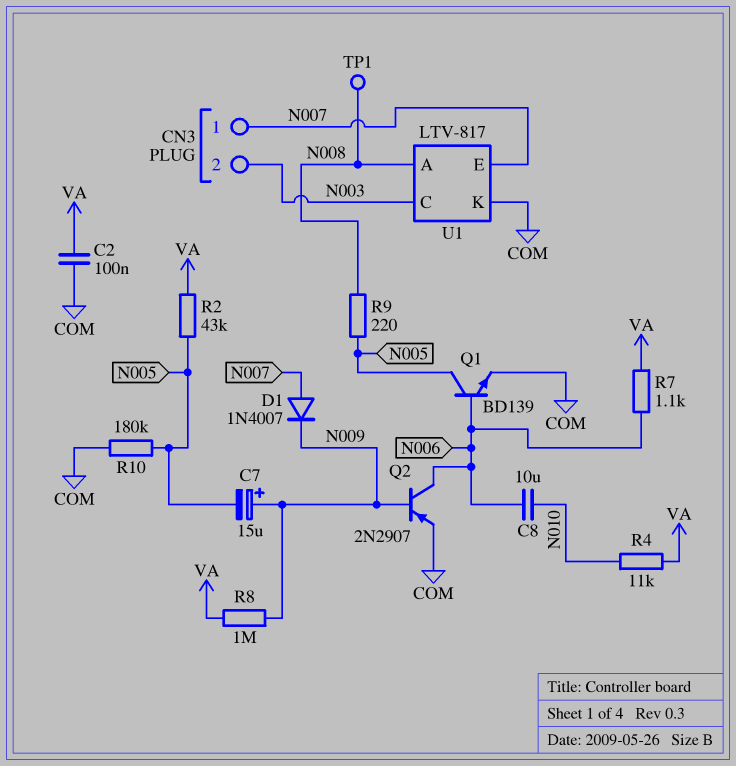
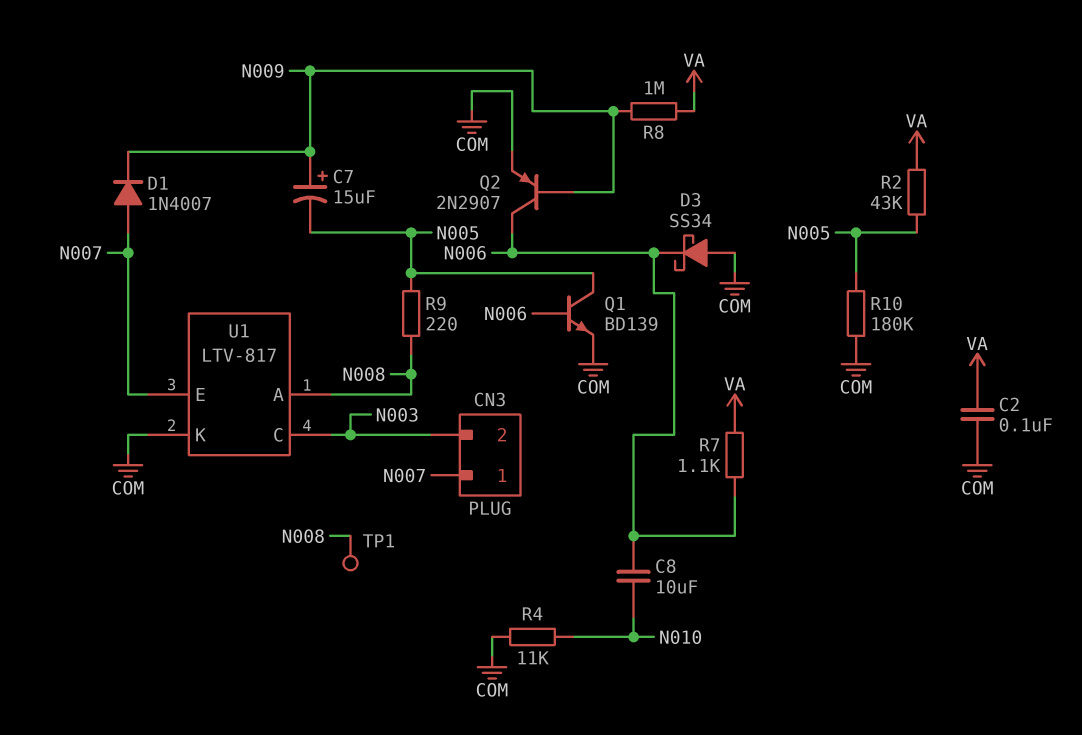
D3: none -> schottky SS34 (A COM, K N006)
R4: 11k (N010, VA) -> 11k (COM, N010)

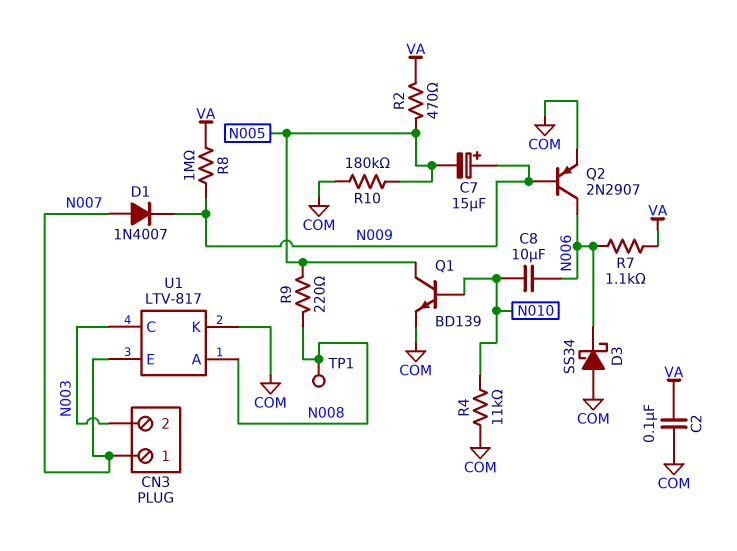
Q1: NPN BD139 (B N006, C N005, E COM) -> NPN BD139 (B N010, C N005, E COM)
R2: 43k (N005, VA) -> 470 (N005, VA)

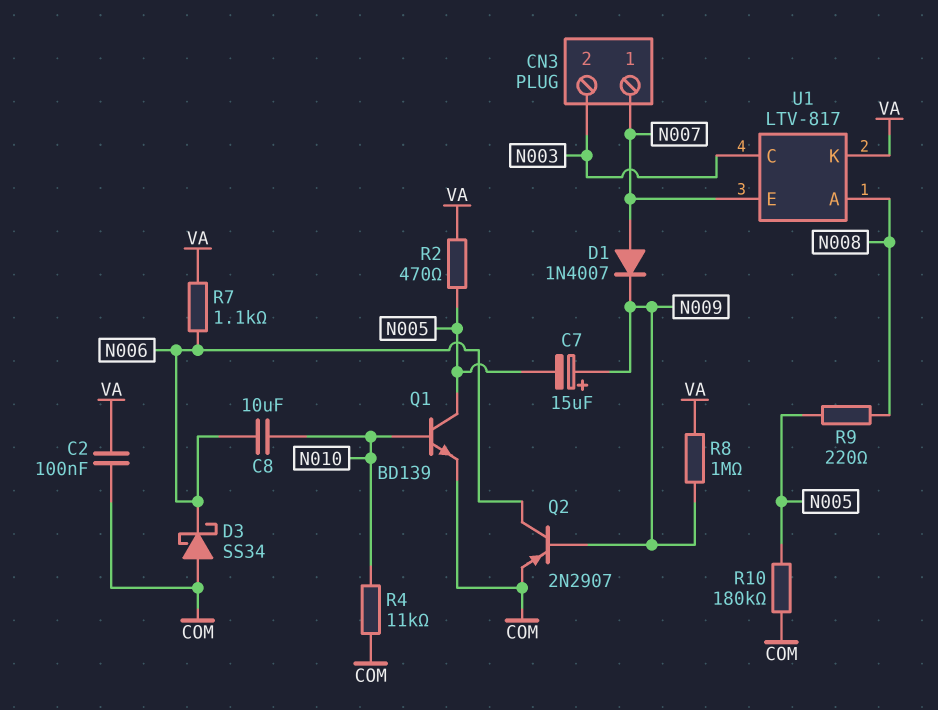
TP1: test point (N008) -> none
U1 pin K: COM -> VA

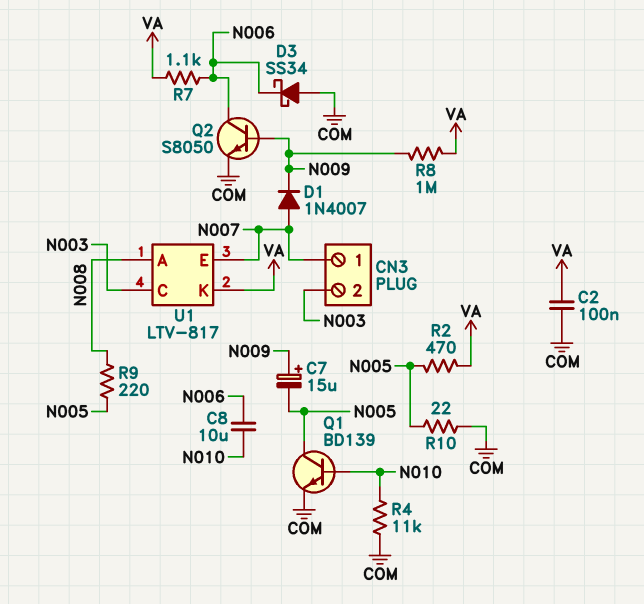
Q2: PNP 2N2907 (B N009, C N006, E COM) -> NPN S8050 (B N009, C N006, E COM)
R10: 180k (COM, N005) -> 22 (COM, N005)

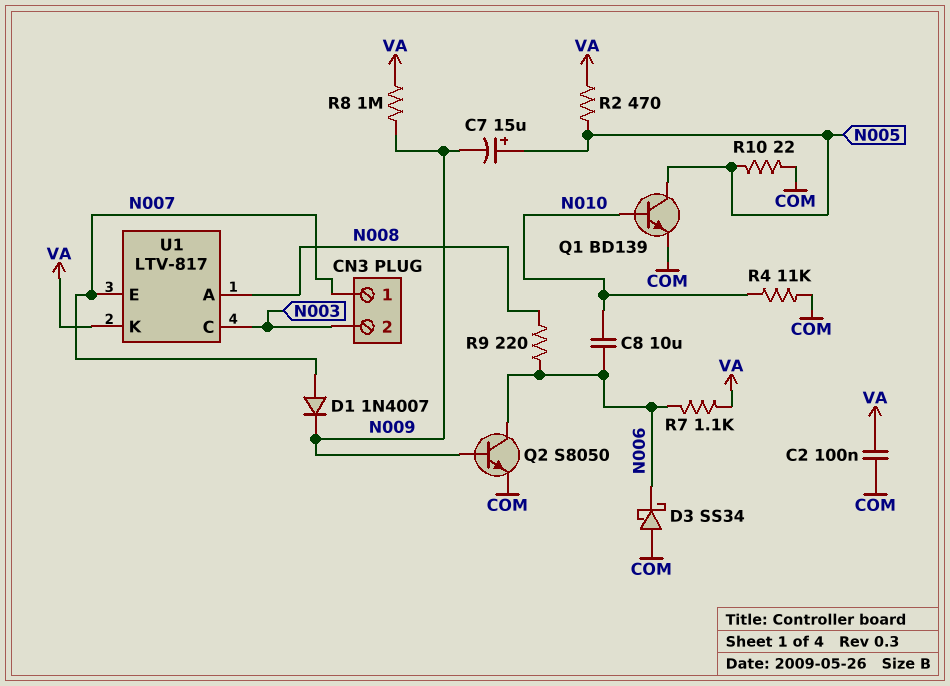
C7: 15uF (plus N009, minus N005) -> 15uF (plus N005, minus N009)
R9: 220 (N005, N008) -> 220 (N006, N008)

